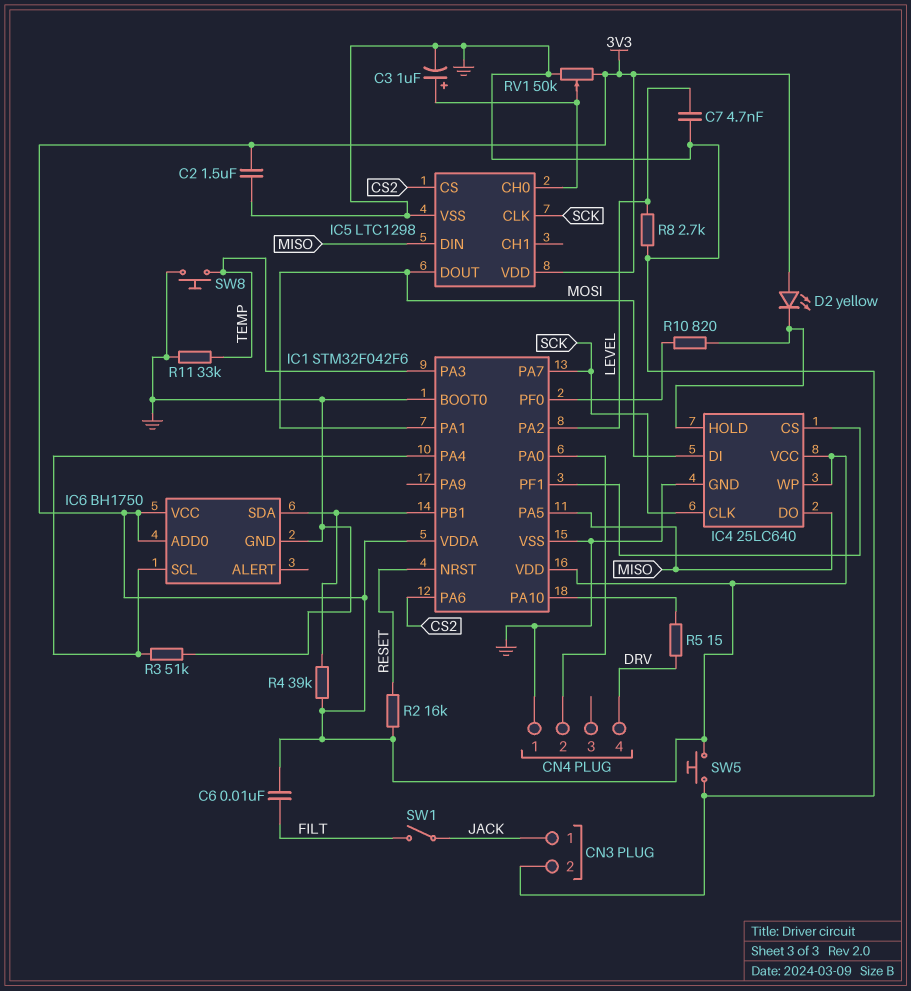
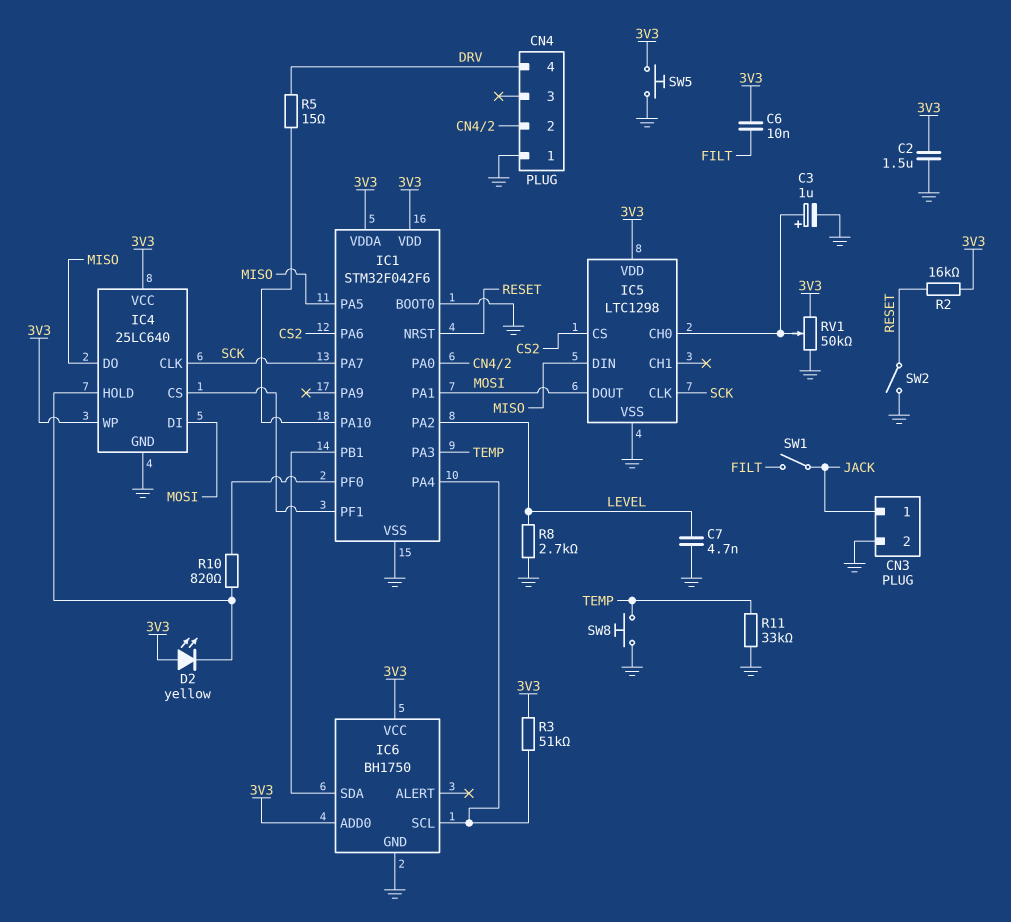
R3: 51k (GND, IC1/PA4) -> 51k (3V3, IC1/PA4)
R4: 39k (3V3, IC1/PB1) -> none
SW2: none -> switch (GND, RESET)

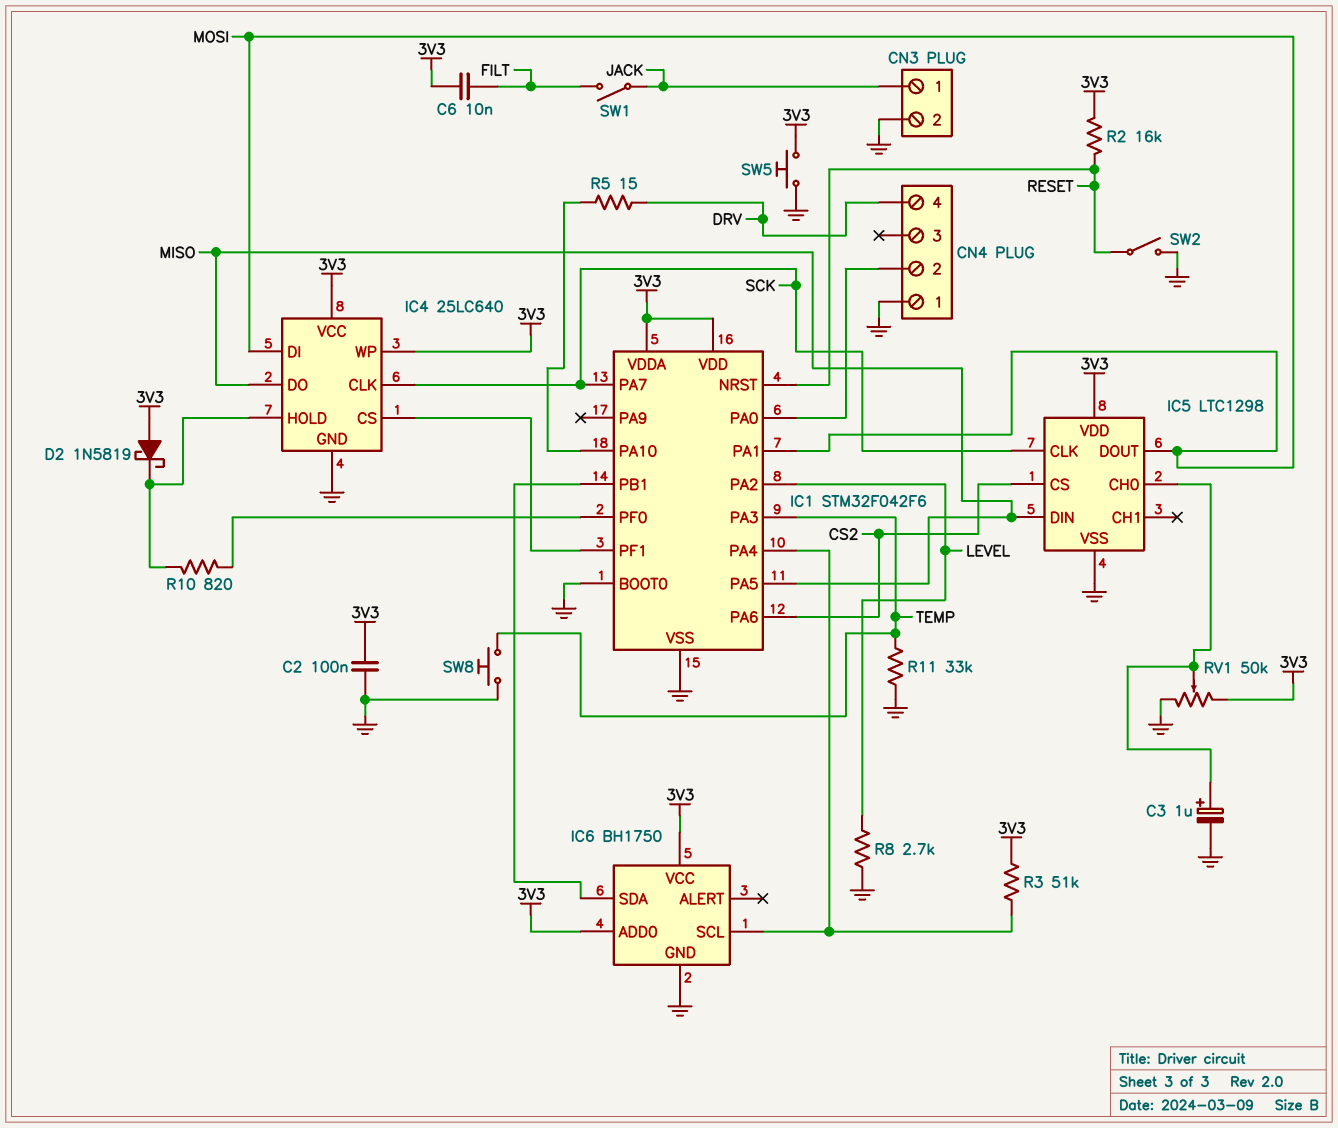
C2: 1.5uF (3V3, GND) -> 100nF (3V3, GND)
C7: 4.7nF (GND, LEVEL) -> none
D2: LED yellow (A 3V3, K IC4/HOLD) -> schottky 1N5819 (A 3V3, K IC4/HOLD)

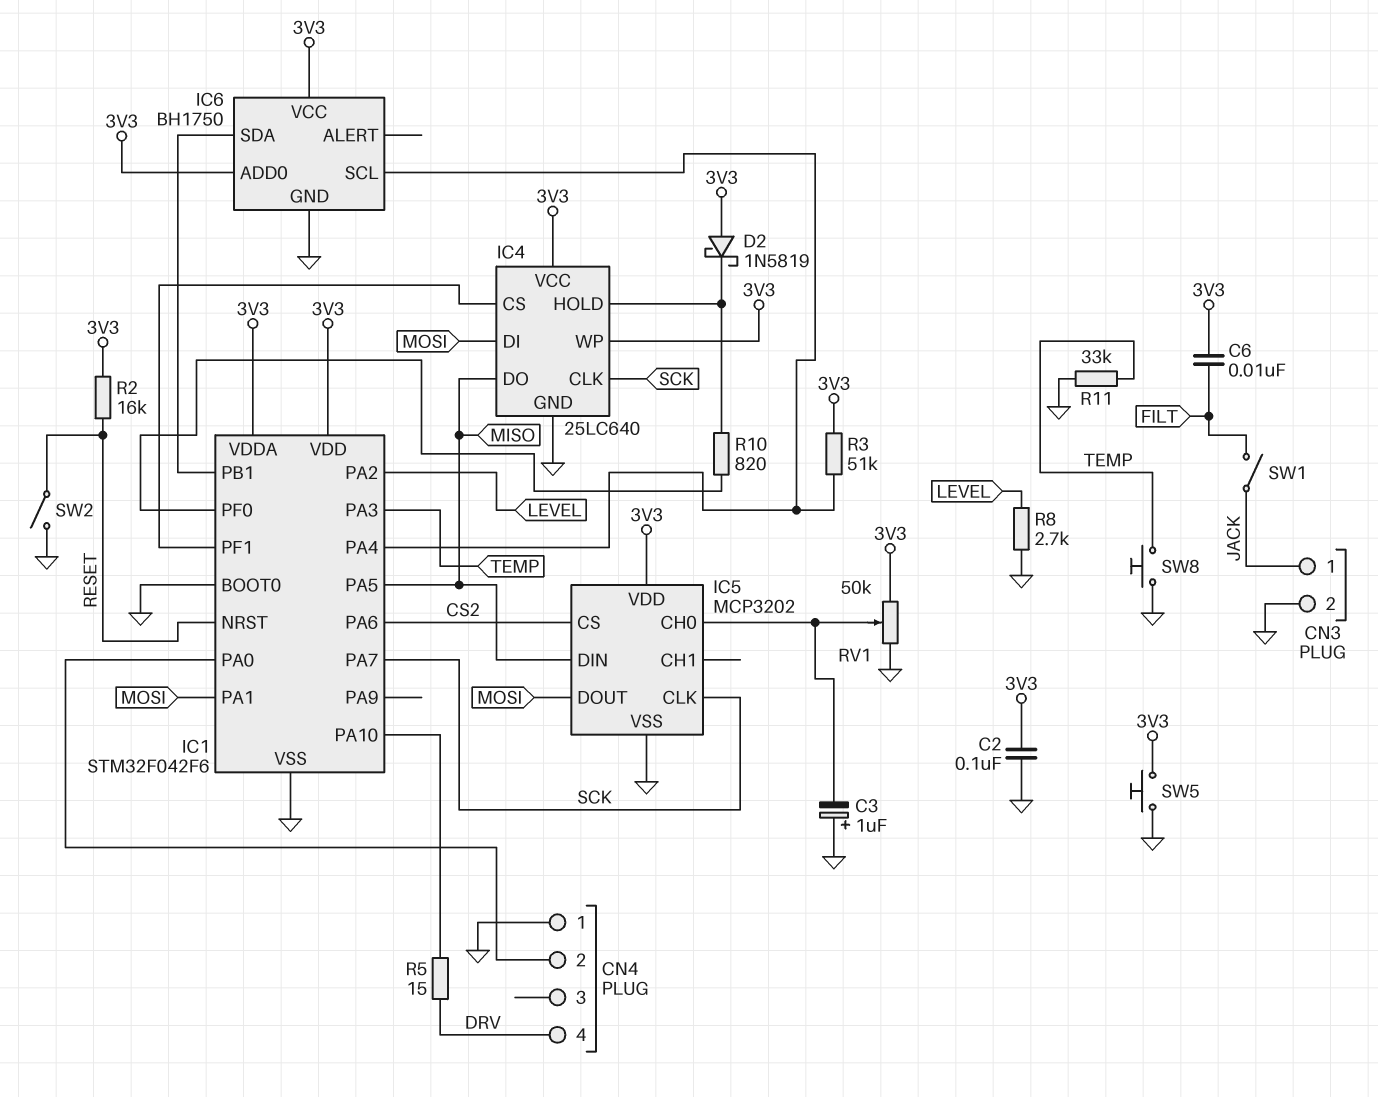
C3: 1uF (plus IC5/CH0, minus GND) -> 1uF (plus GND, minus IC5/CH0)
IC5: LTC1298 -> MCP3202

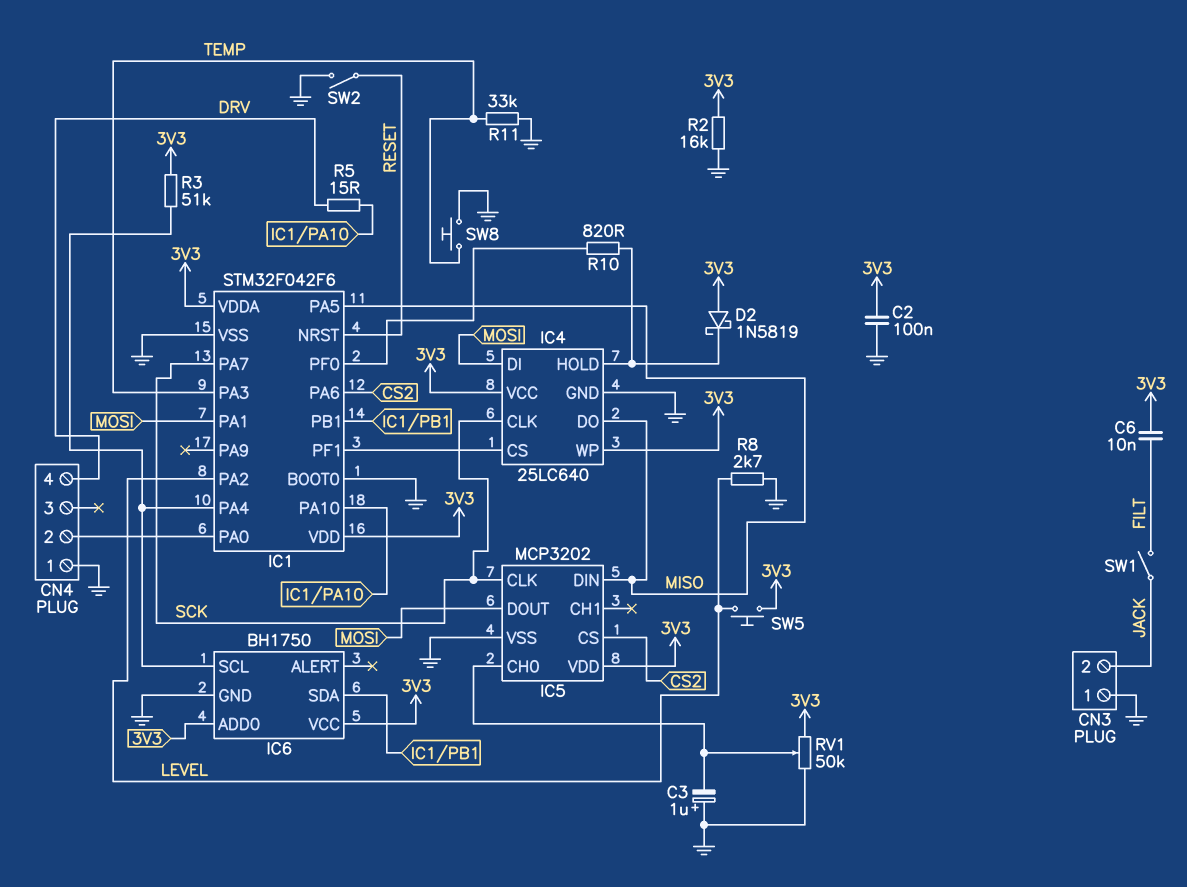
CN3 pin 1: JACK -> GND
CN3 pin 2: GND -> JACK
R2: 16k (3V3, RESET) -> 16k (3V3, GND)
SW5: button (3V3, GND) -> button (3V3, LEVEL)

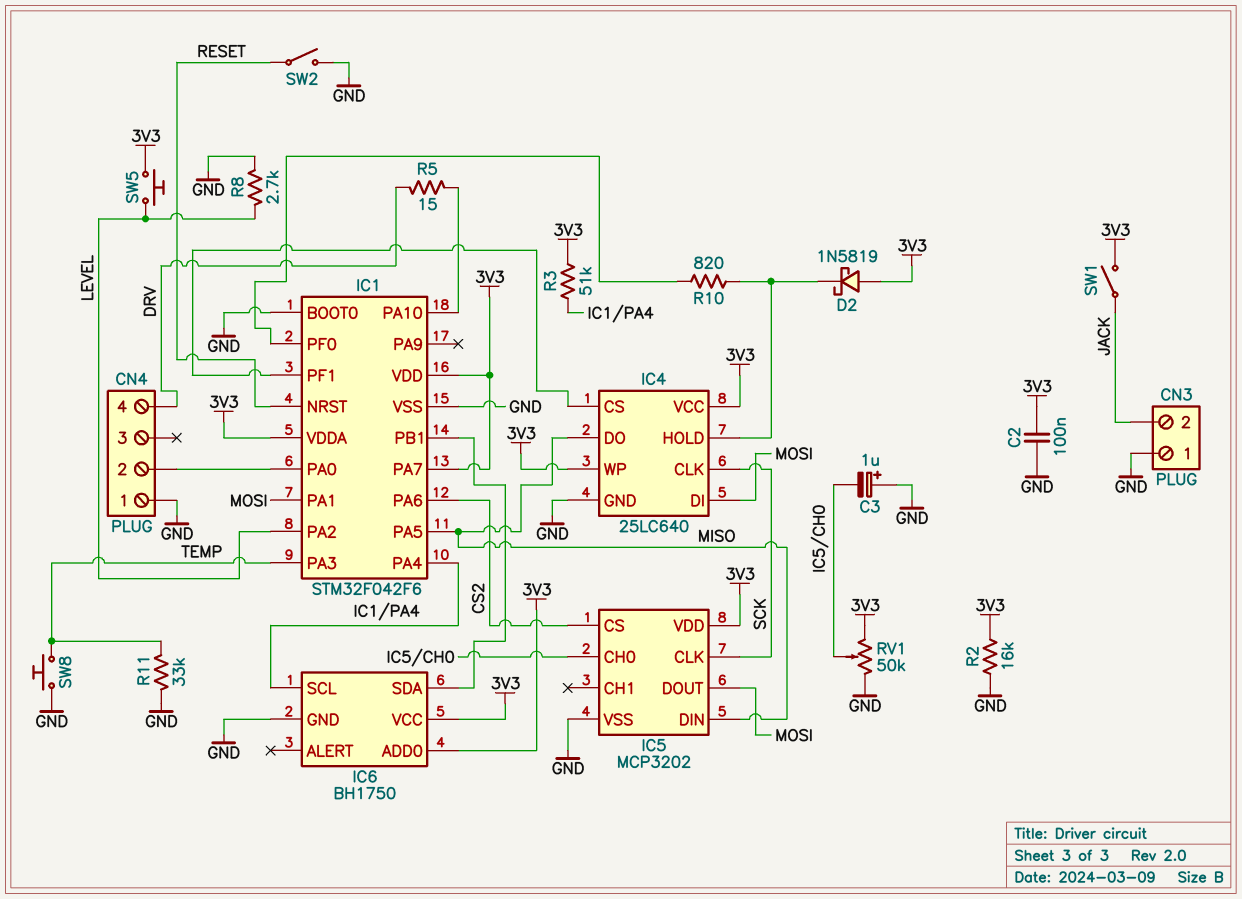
C6: 10nF (3V3, FILT) -> none
IC1 pin PA7: SCK -> 3V3
SW1: switch (FILT, JACK) -> switch (3V3, JACK)

